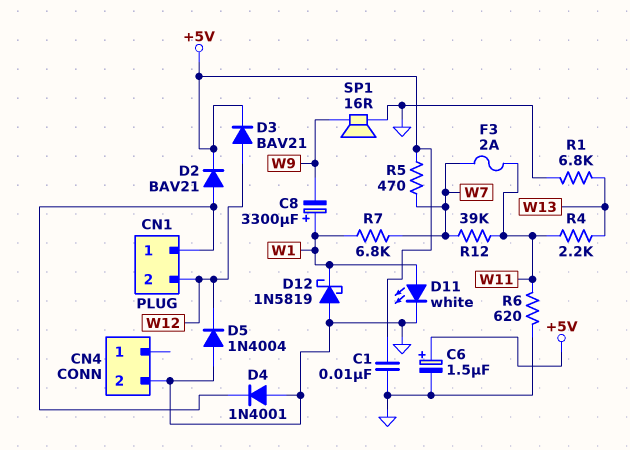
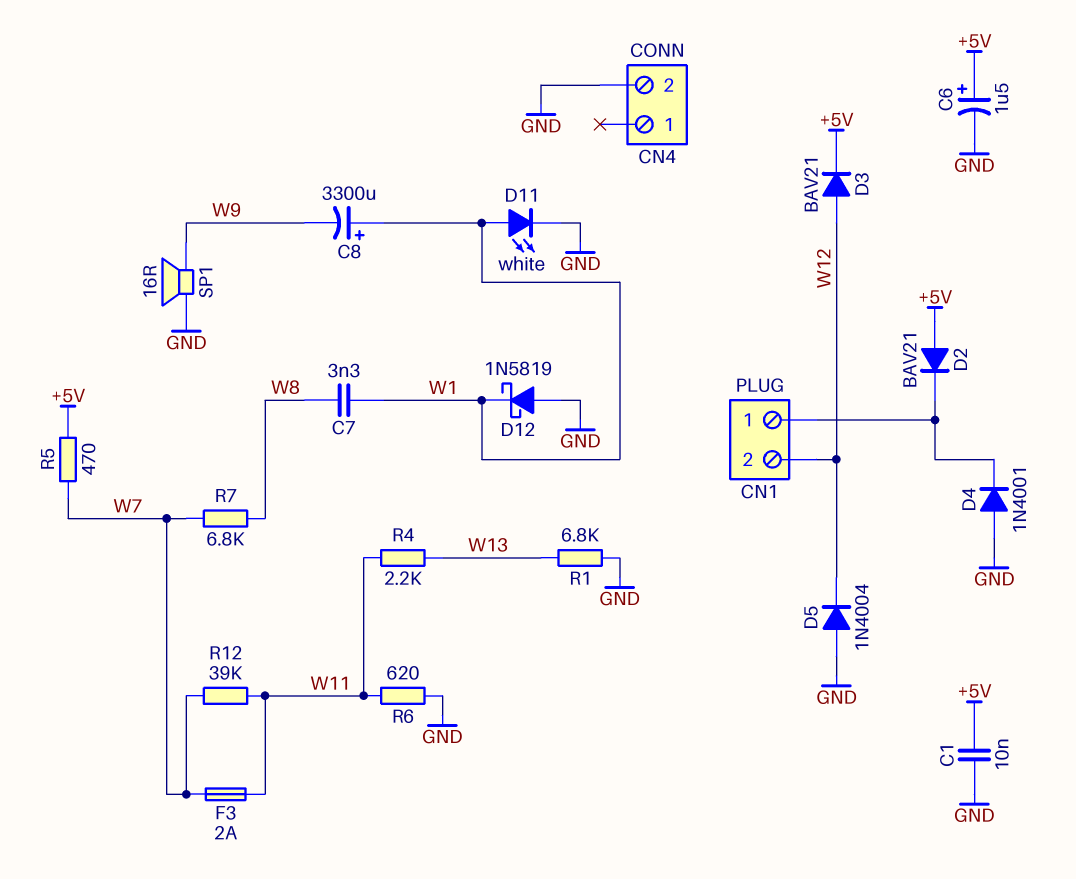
C7: none -> 3.3nF (W1, W8)
D2: diode BAV21 (A CN1/1, K +5V) -> diode BAV21 (A +5V, K CN1/1)
R7: 6.8k (W1, W7) -> 6.8k (W7, W8)

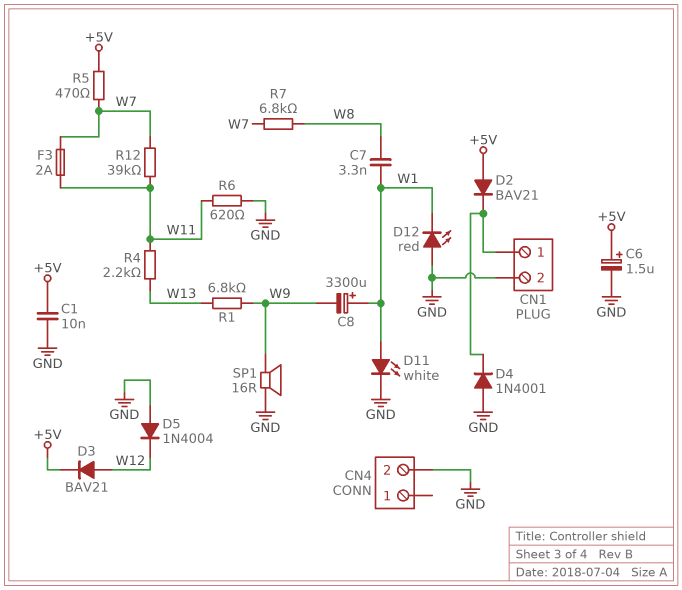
CN1 pin 2: W12 -> GND
D12: schottky 1N5819 (A GND, K W1) -> LED red (A GND, K W1)
R1: 6.8k (GND, W13) -> 6.8k (W9, W13)

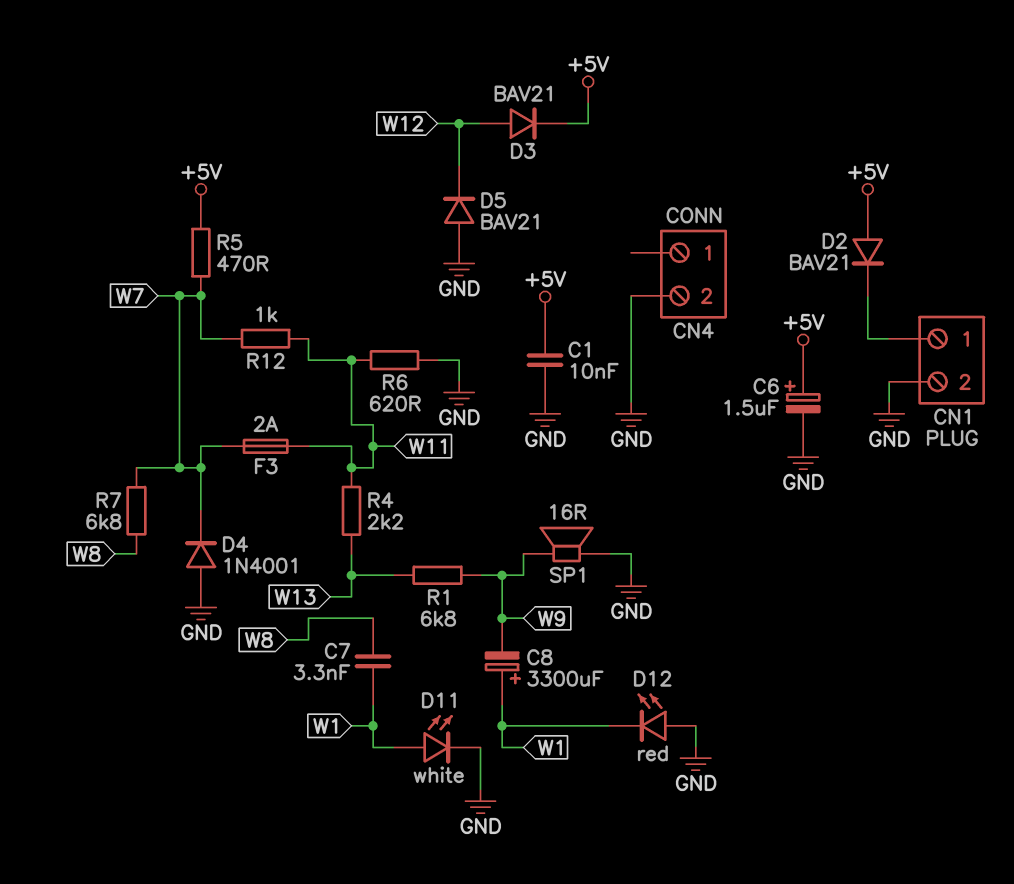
D4: diode 1N4001 (A GND, K CN1/1) -> diode 1N4001 (A GND, K W7)
D5: diode 1N4004 (A GND, K W12) -> diode BAV21 (A GND, K W12)
R12: 39k (W7, W11) -> 1k (W7, W11)

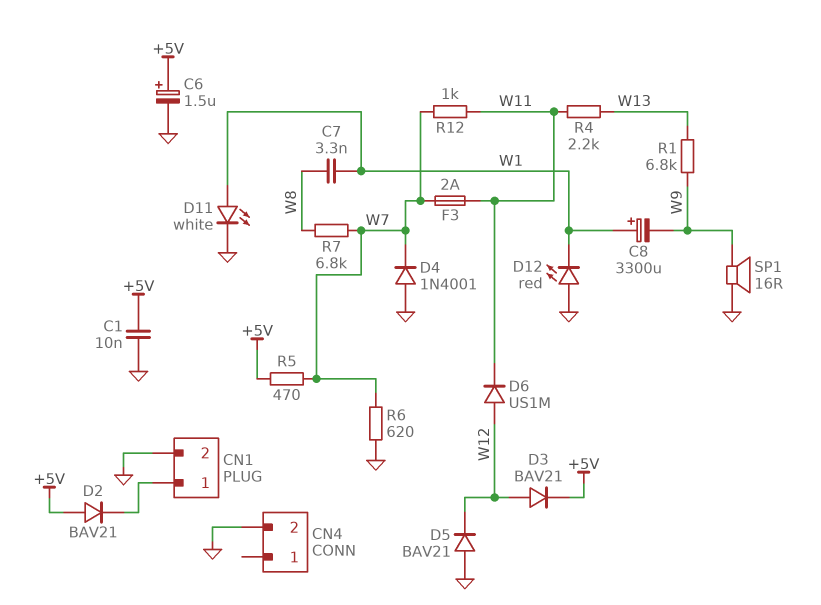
D6: none -> diode US1M (A W12, K W11)
R6: 620 (GND, W11) -> 620 (GND, W7)

